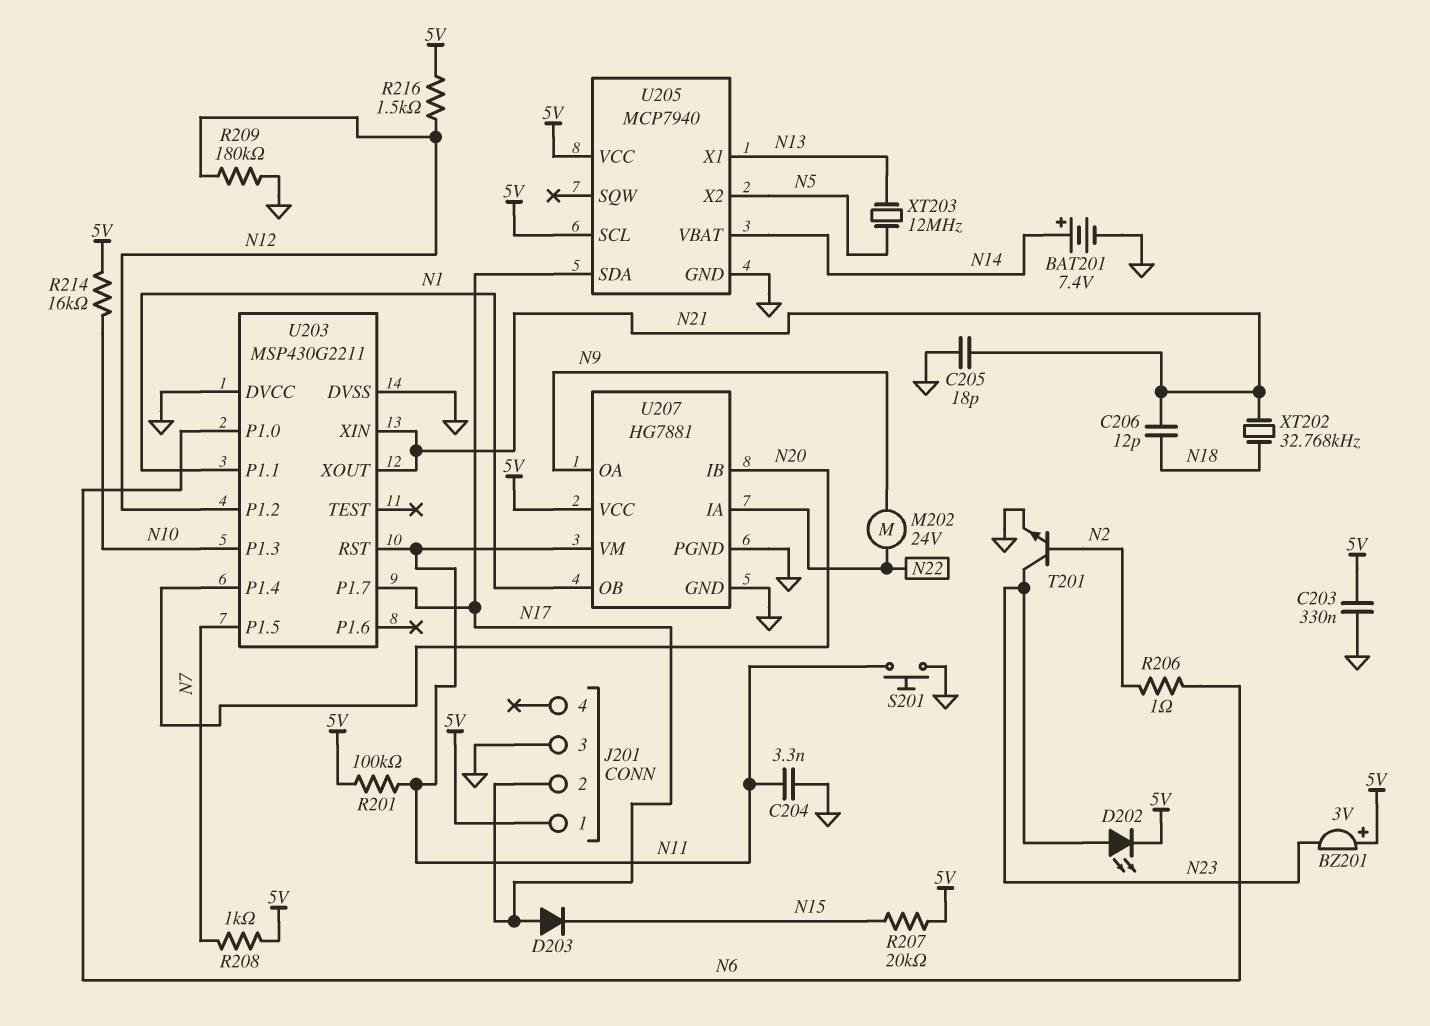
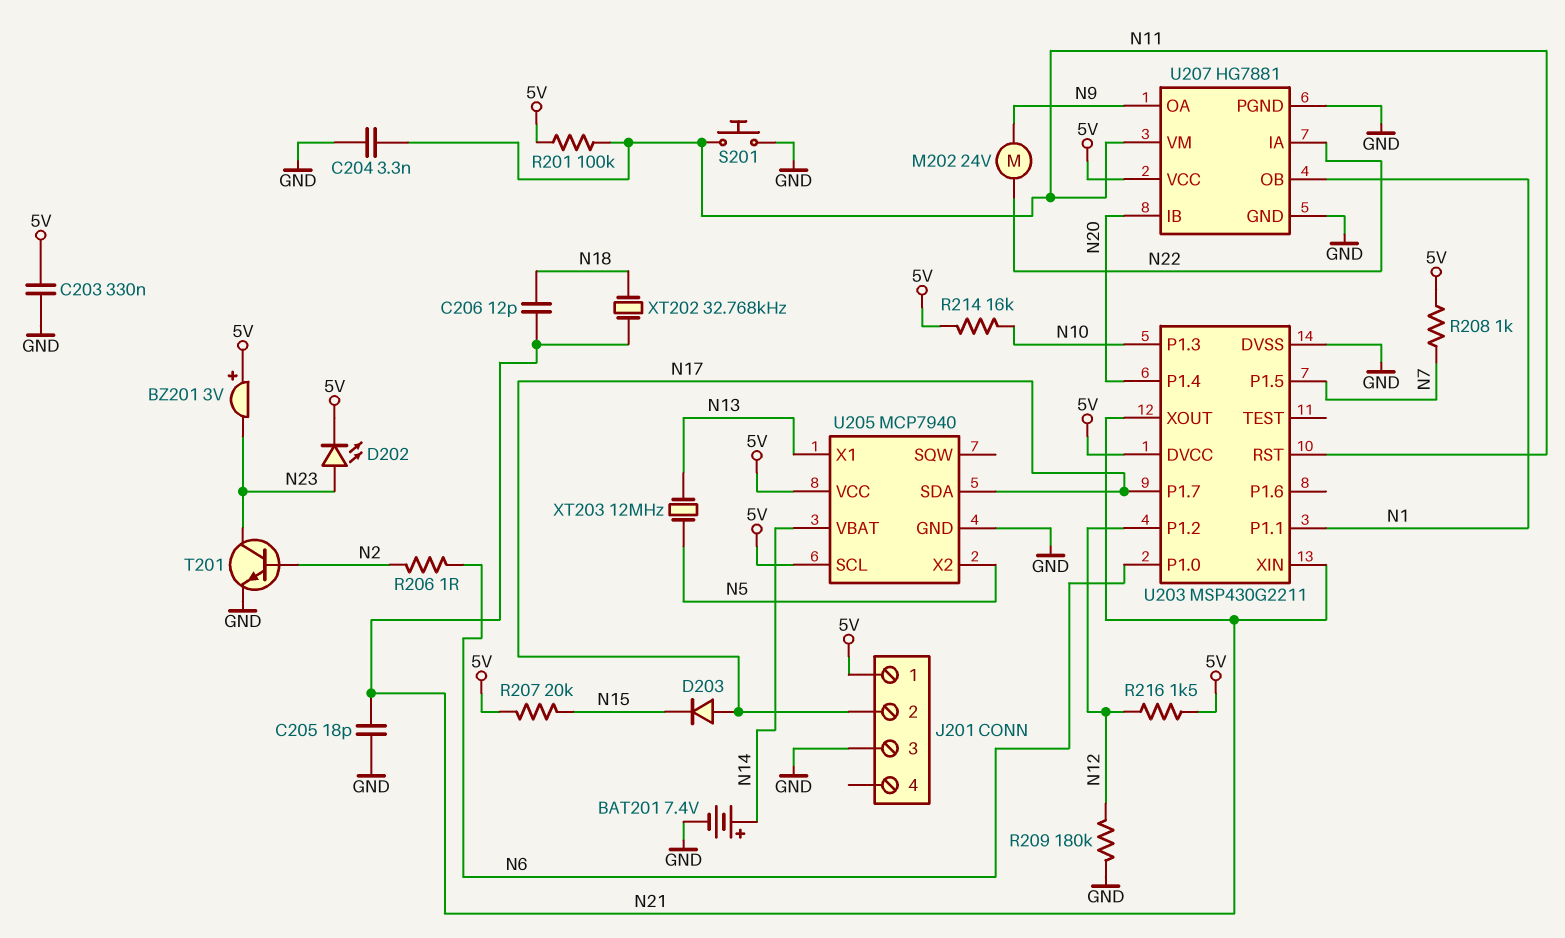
U203 pin DVCC: GND -> 5V

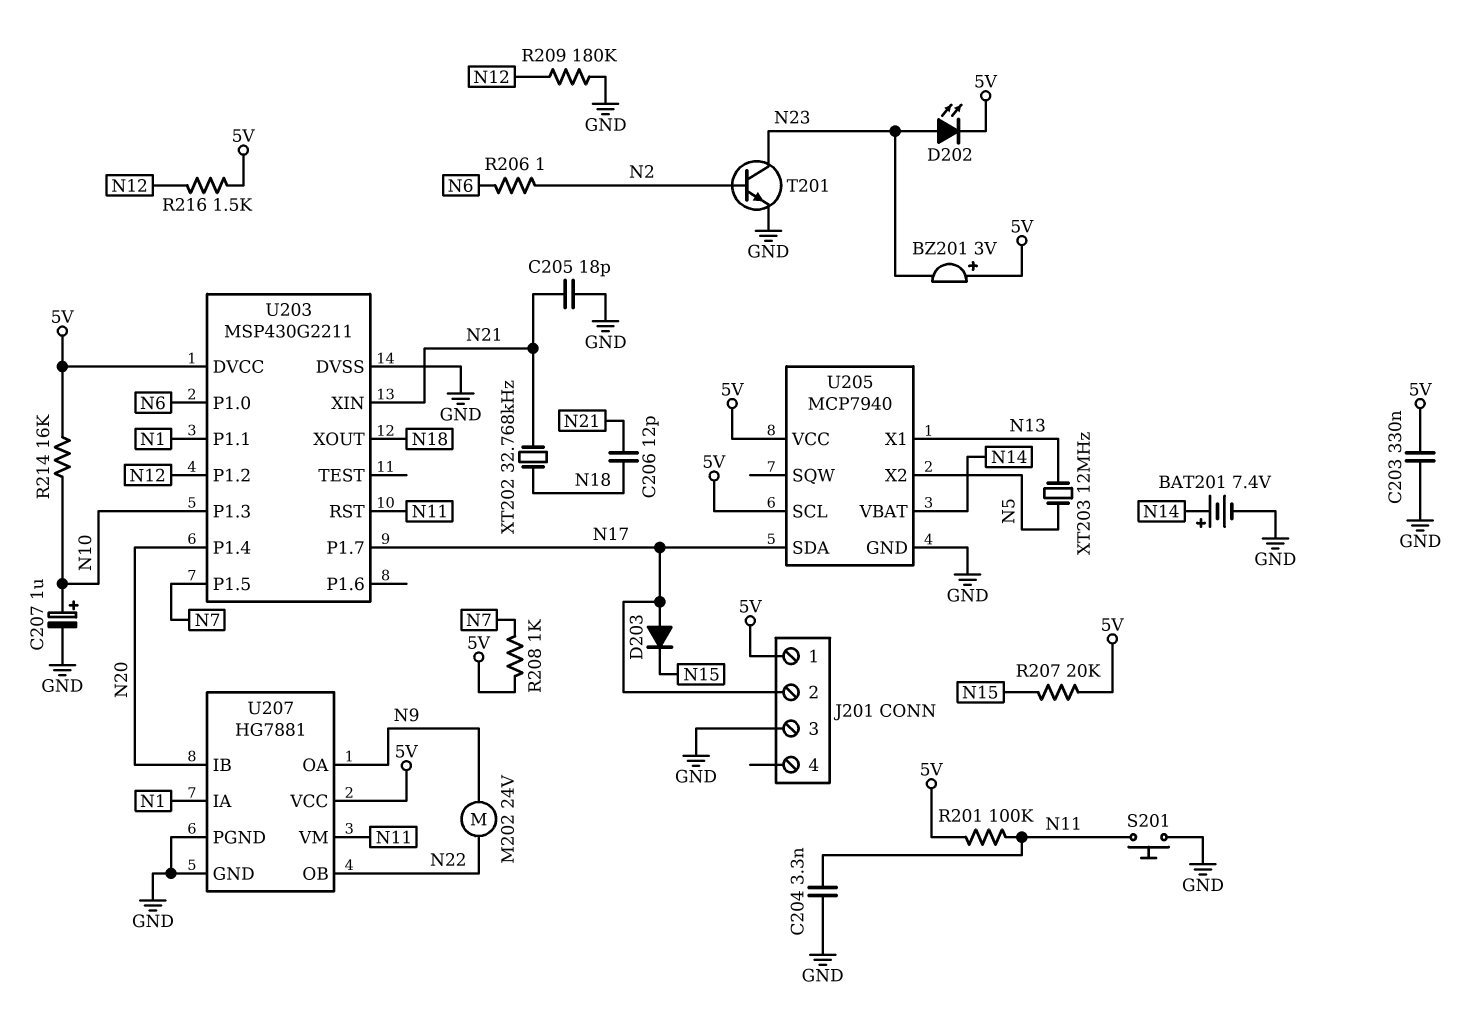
C207: none -> 1uF (plus N10, minus GND)
U203 pin XOUT: N21 -> N18
U207 pin IA: N22 -> N1
U207 pin OB: N1 -> N22

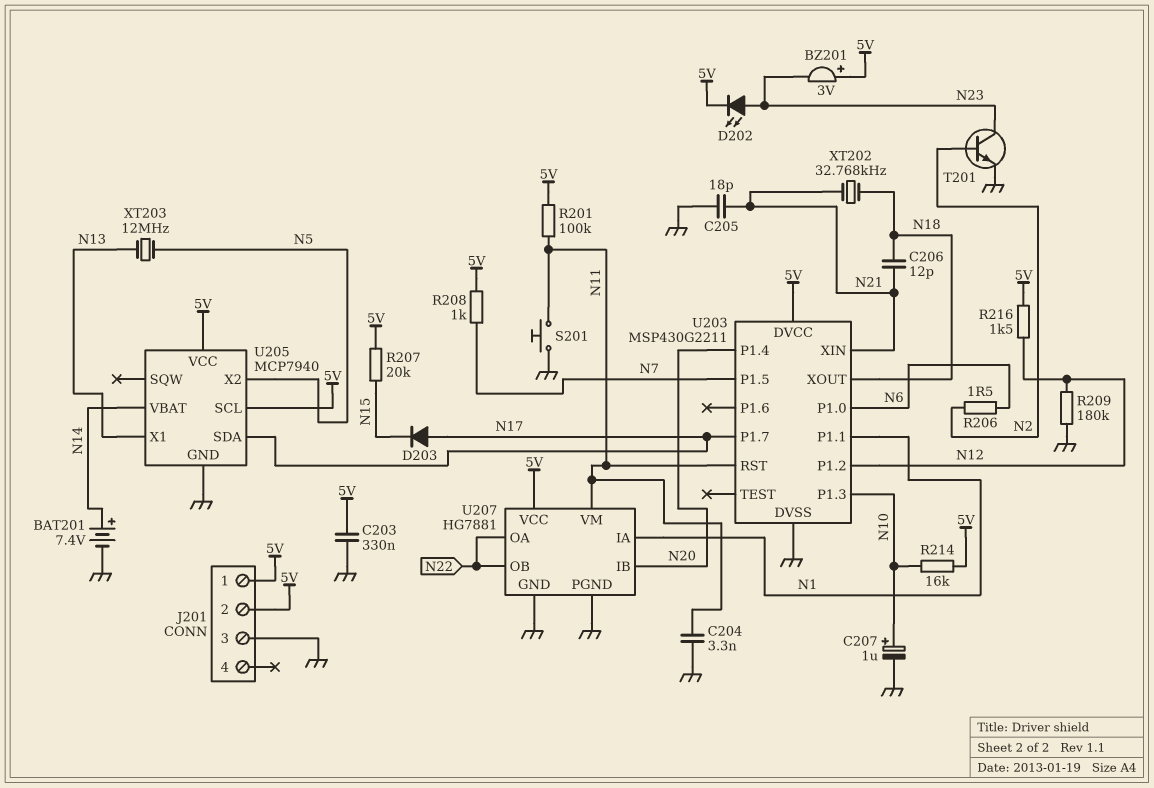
J201 pin 2: N17 -> 5V
M202: motor 24V (N9, N22) -> none
R206: 1 (N2, N6) -> 1.5 (N2, N6)
U207 pin OA: N9 -> N22

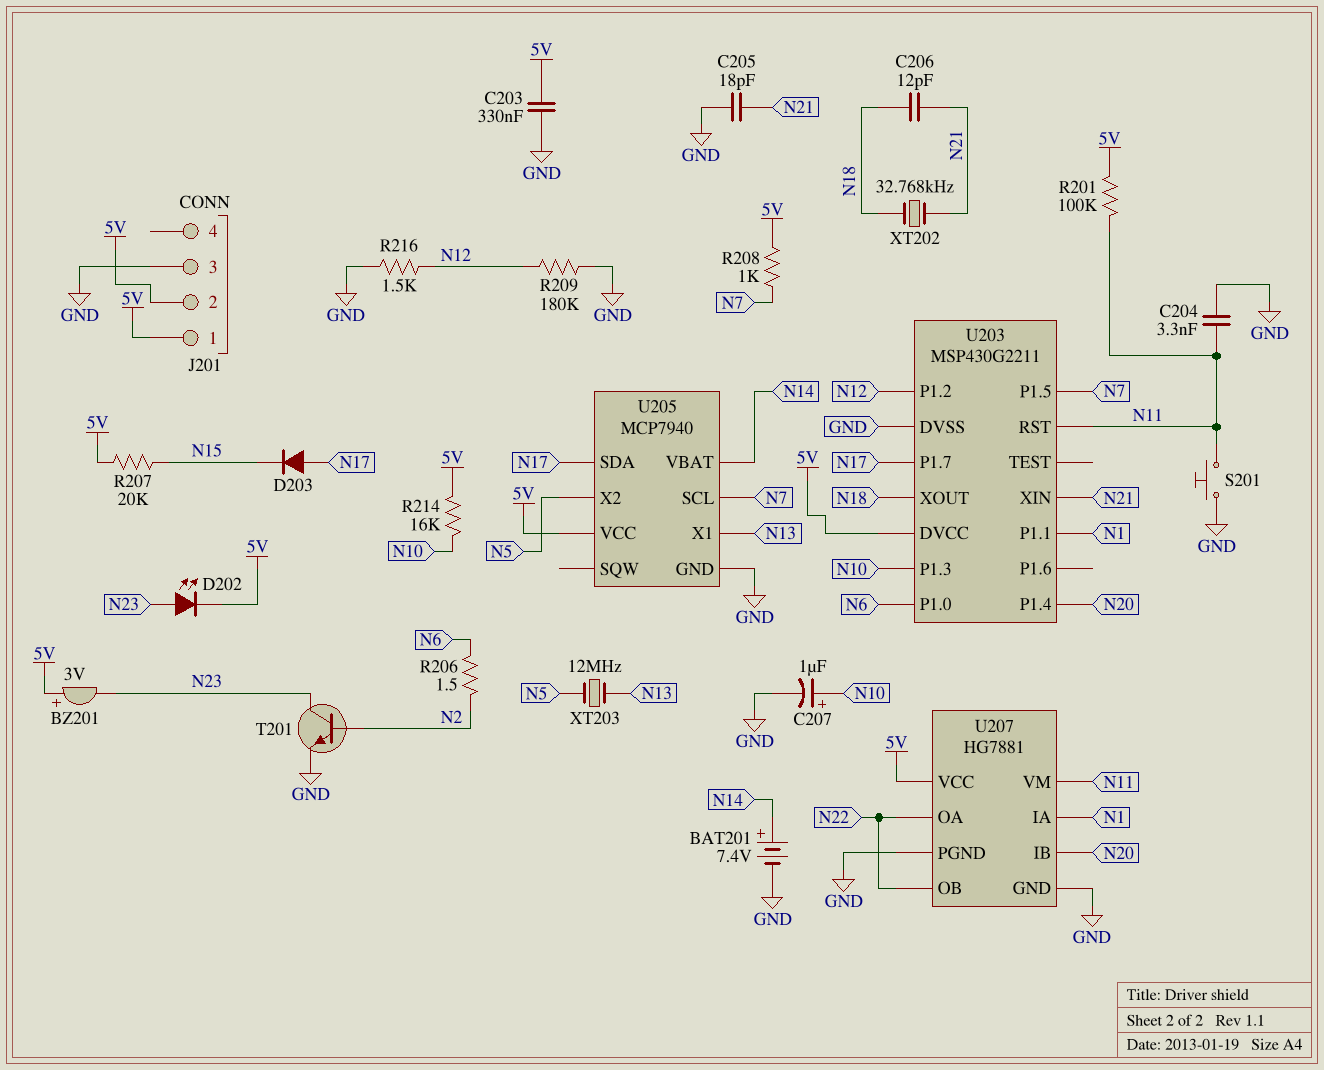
R216: 1.5k (5V, N12) -> 1.5k (GND, N12)
U205 pin SCL: 5V -> N7

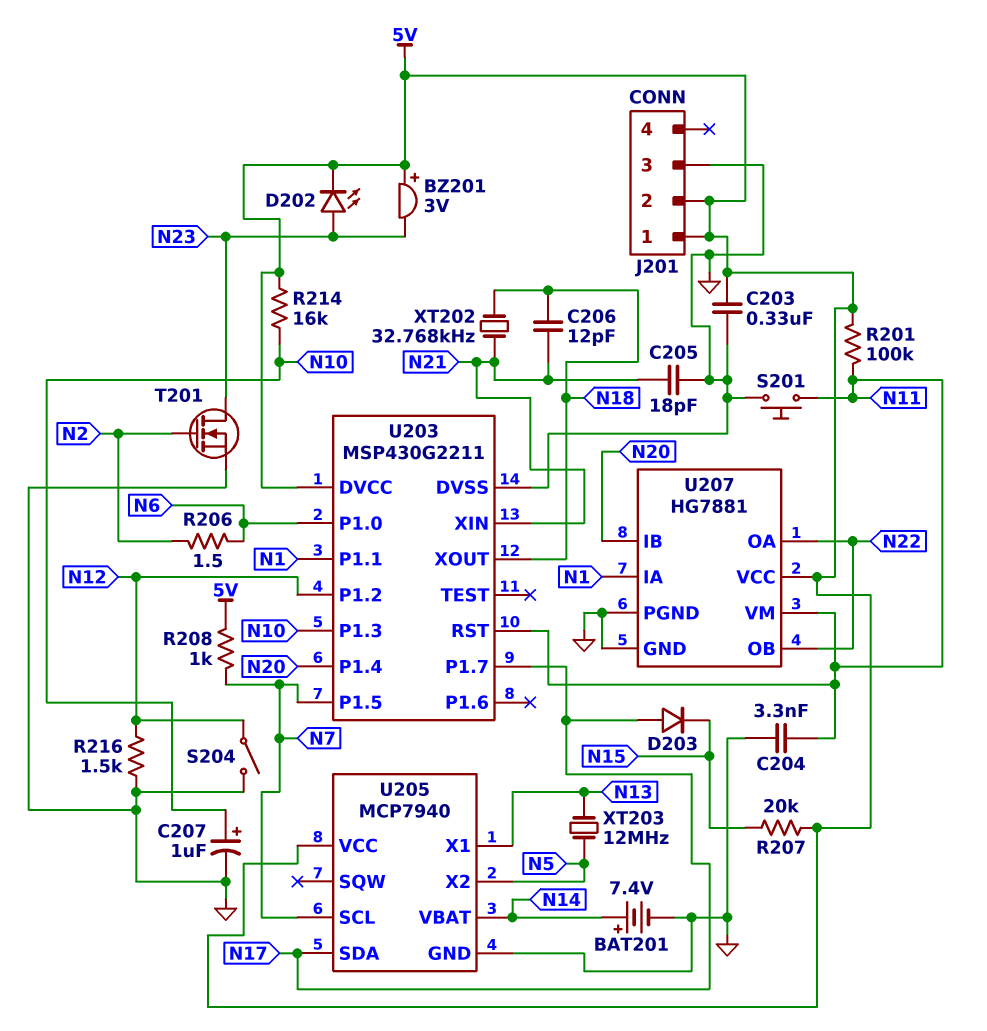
R209: 180k (GND, N12) -> none
S204: none -> switch (GND, N12)
T201: NPN (B N2, C N23, E GND) -> NMOS (G N2, D N23, S GND)

